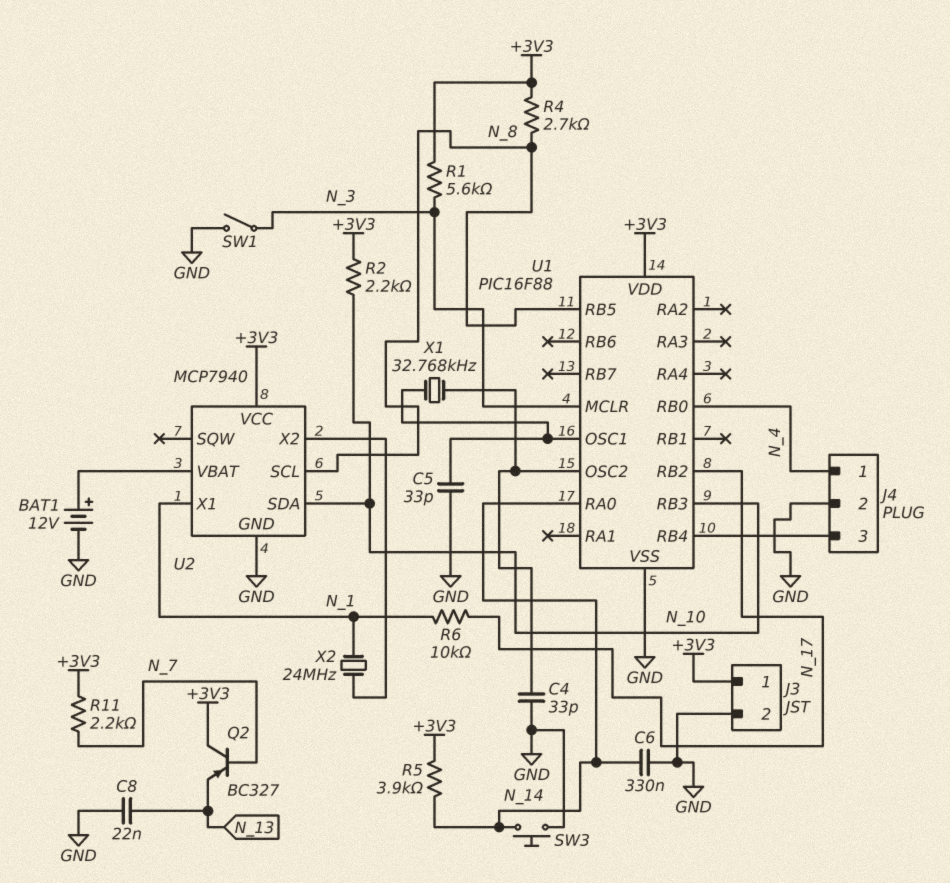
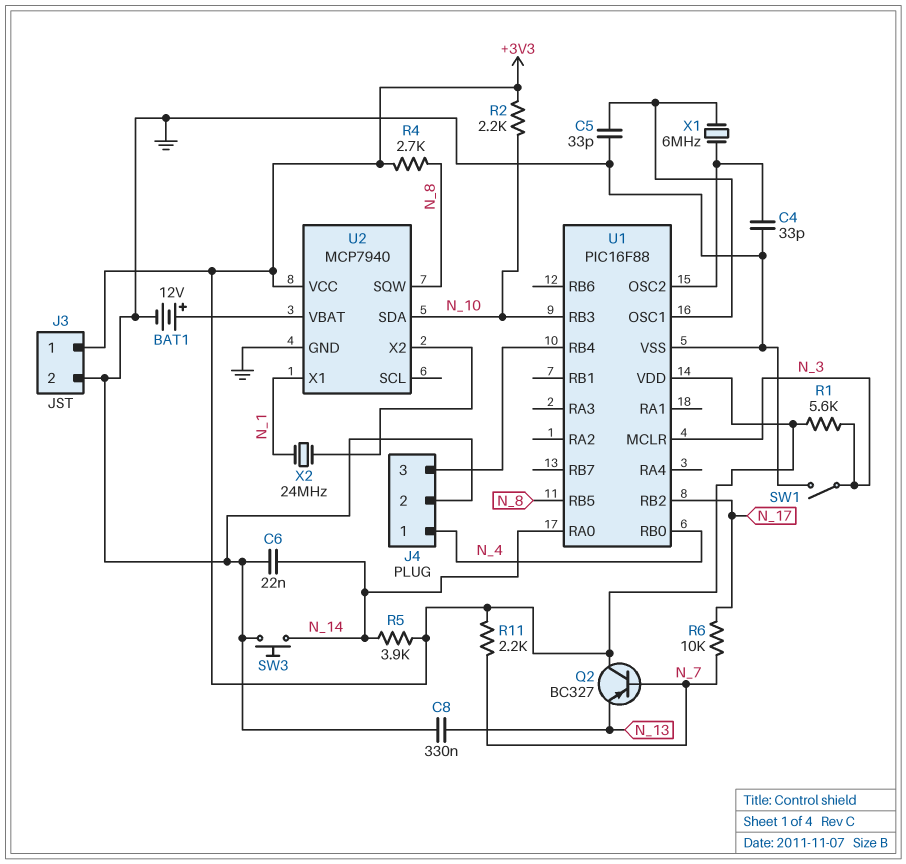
C6: 330nF (GND, N_14) -> 22nF (GND, N_14)
C8: 22nF (GND, N_13) -> 330nF (GND, N_13)
R6: 10k (N_1, N_17) -> 10k (N_7, N_17)
U2 pin SCL: N_8 -> none
U2 pin SQW: none -> N_8
X1: 32.768kHz (U1/OSC1, U1/OSC2) -> 6MHz (U1/OSC1, U1/OSC2)

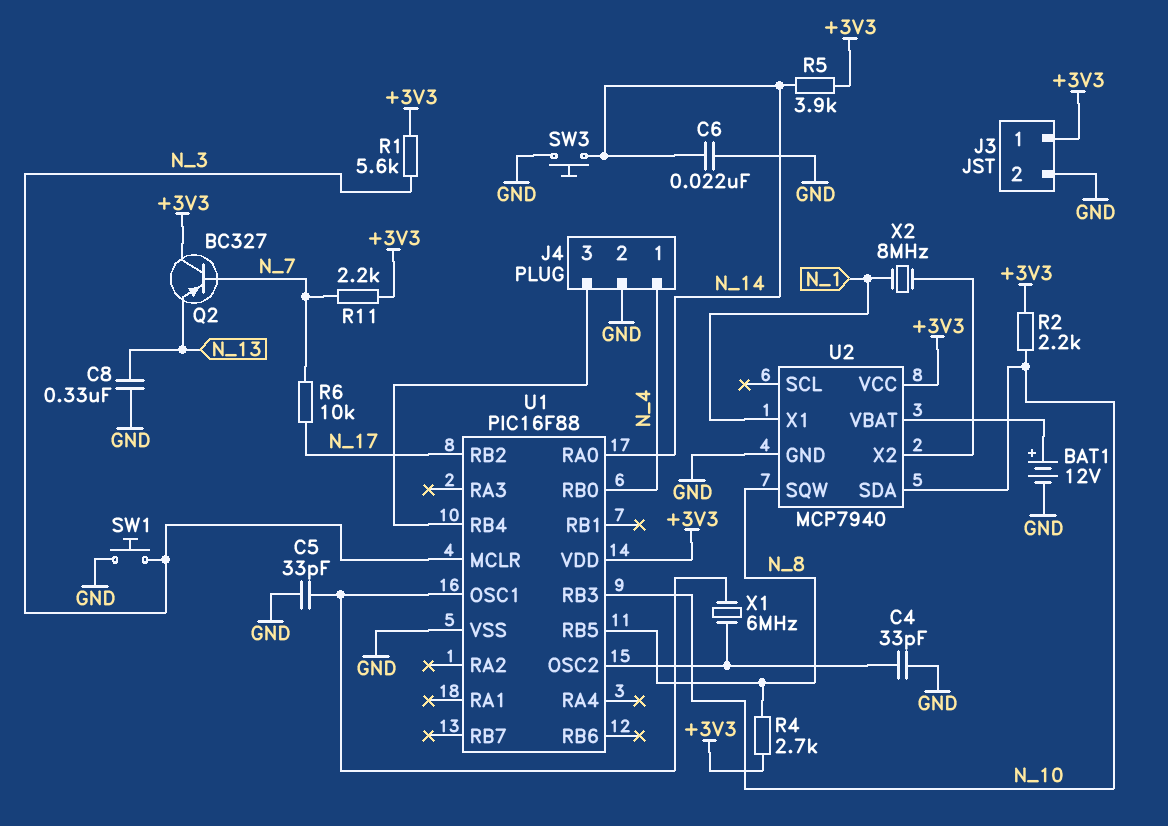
SW1: switch (GND, N_3) -> button (GND, N_3)
X2: 24MHz (N_1, U2/X2) -> 8MHz (N_1, U2/X2)

